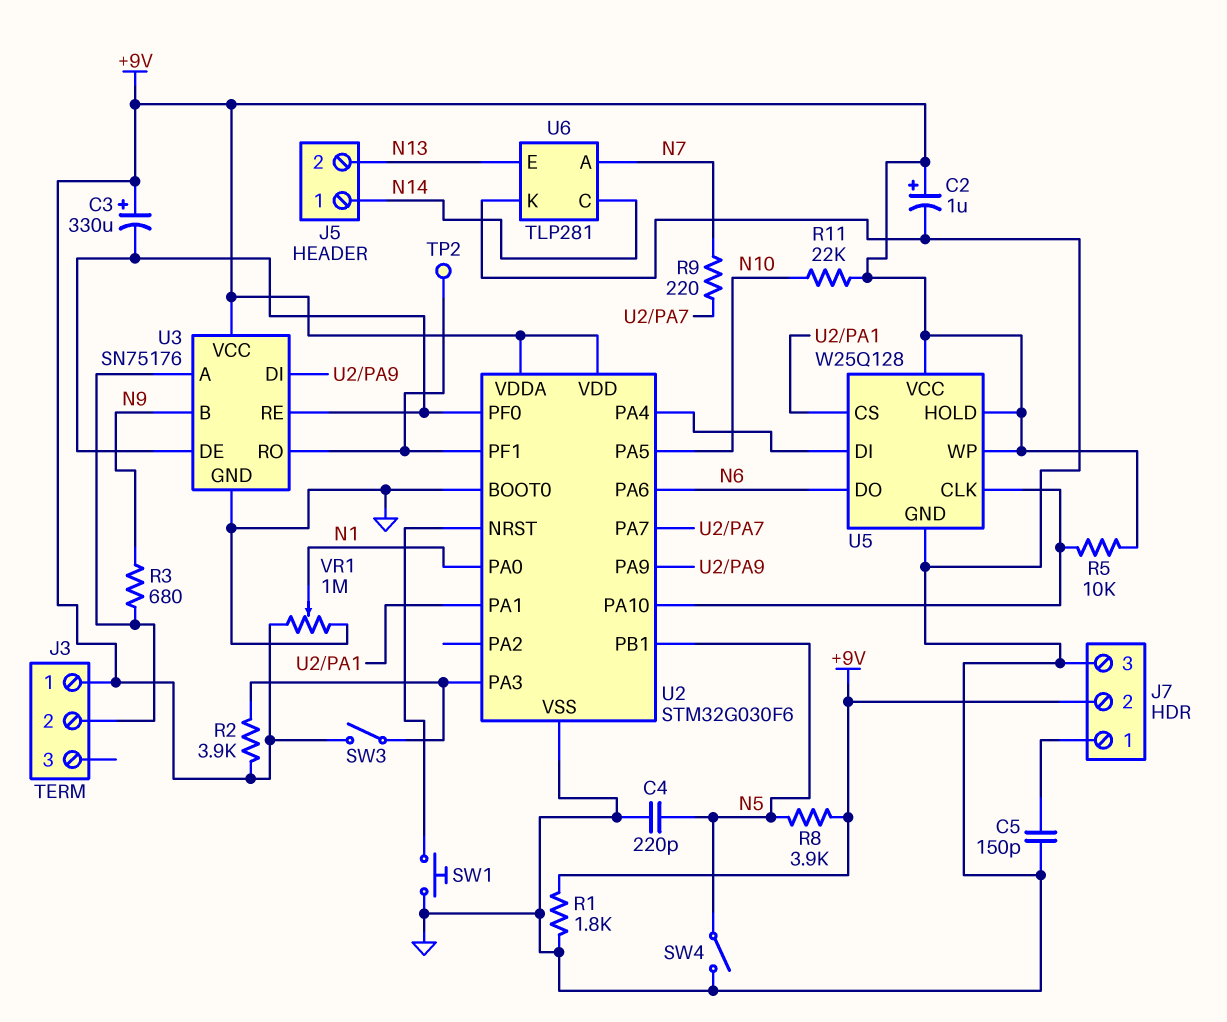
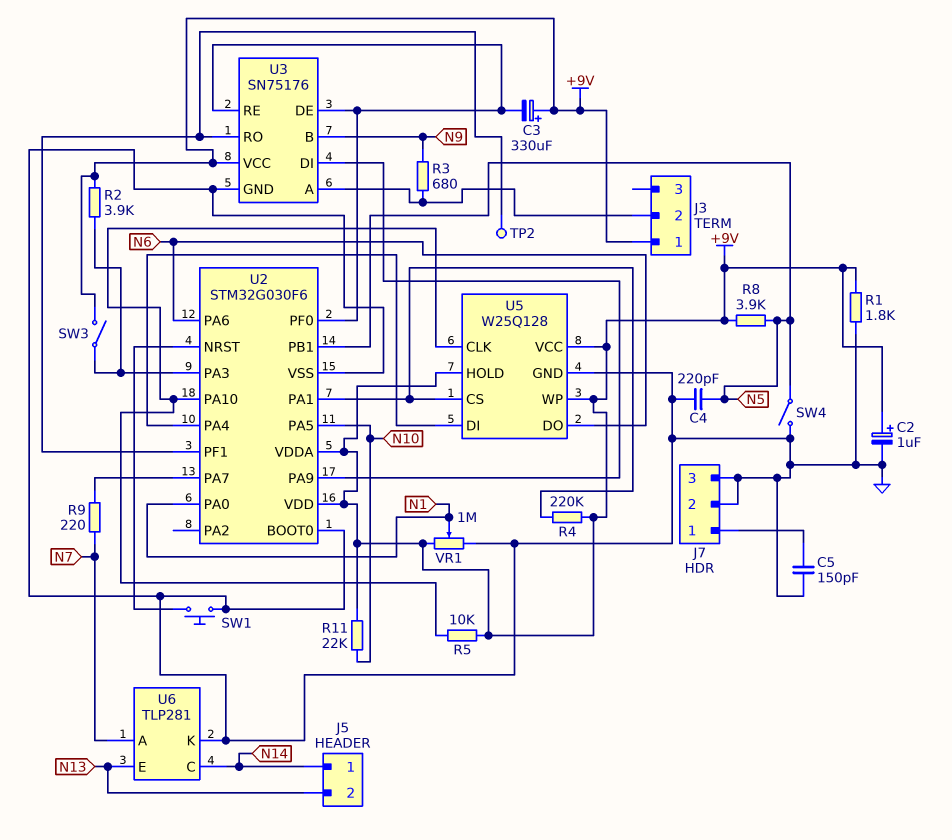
J7 pin 2: +9V -> GND
R4: none -> 220k (+9V, U2/PA1)

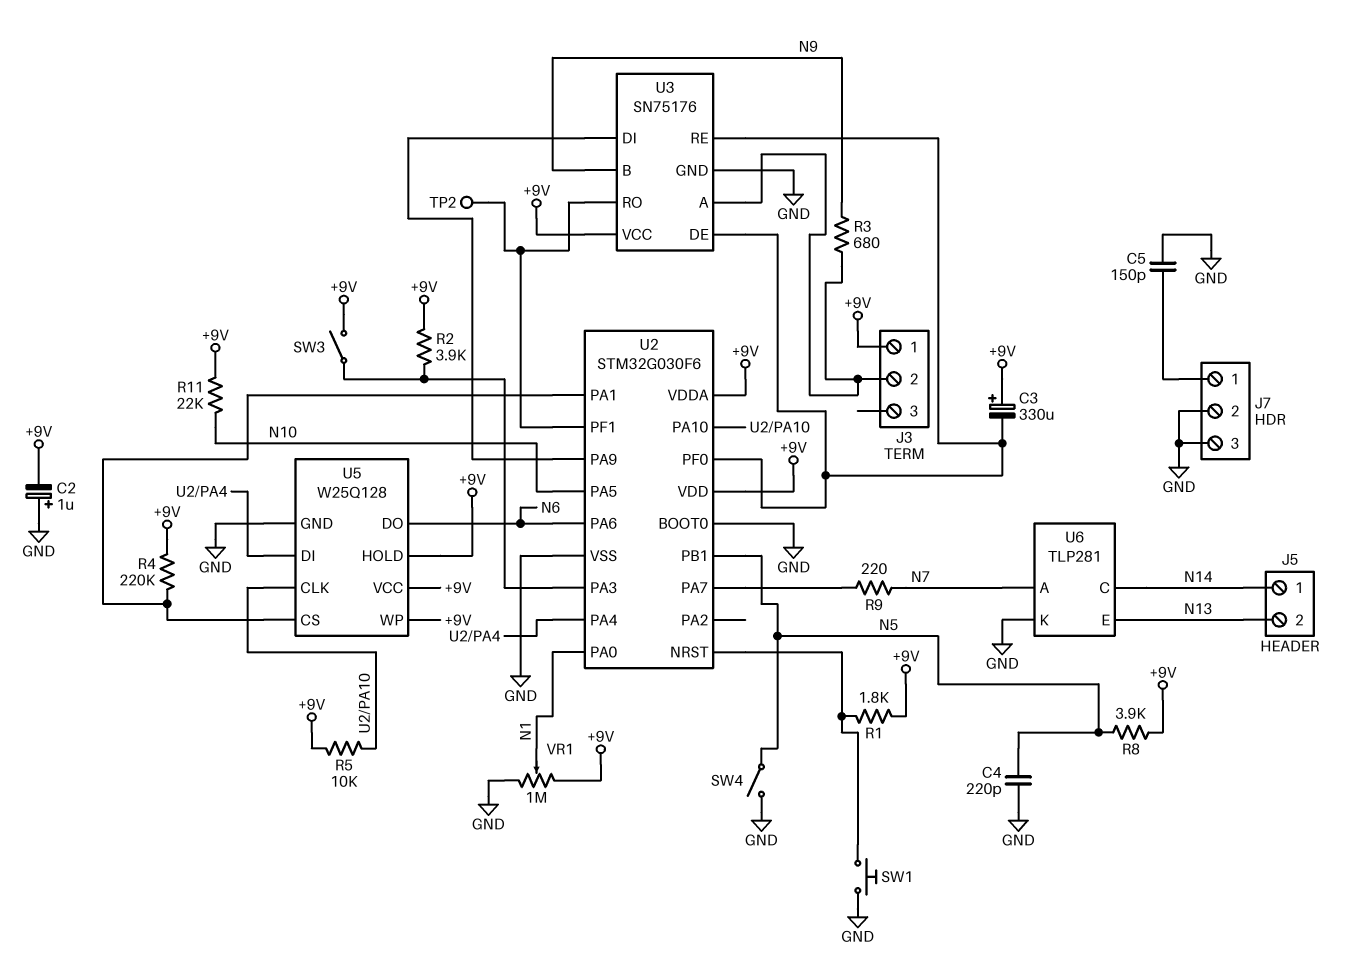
C2: 1uF (plus +9V, minus GND) -> 1uF (plus GND, minus +9V)
R1: 1.8k (+9V, GND) -> 1.8k (+9V, U2/NRST)

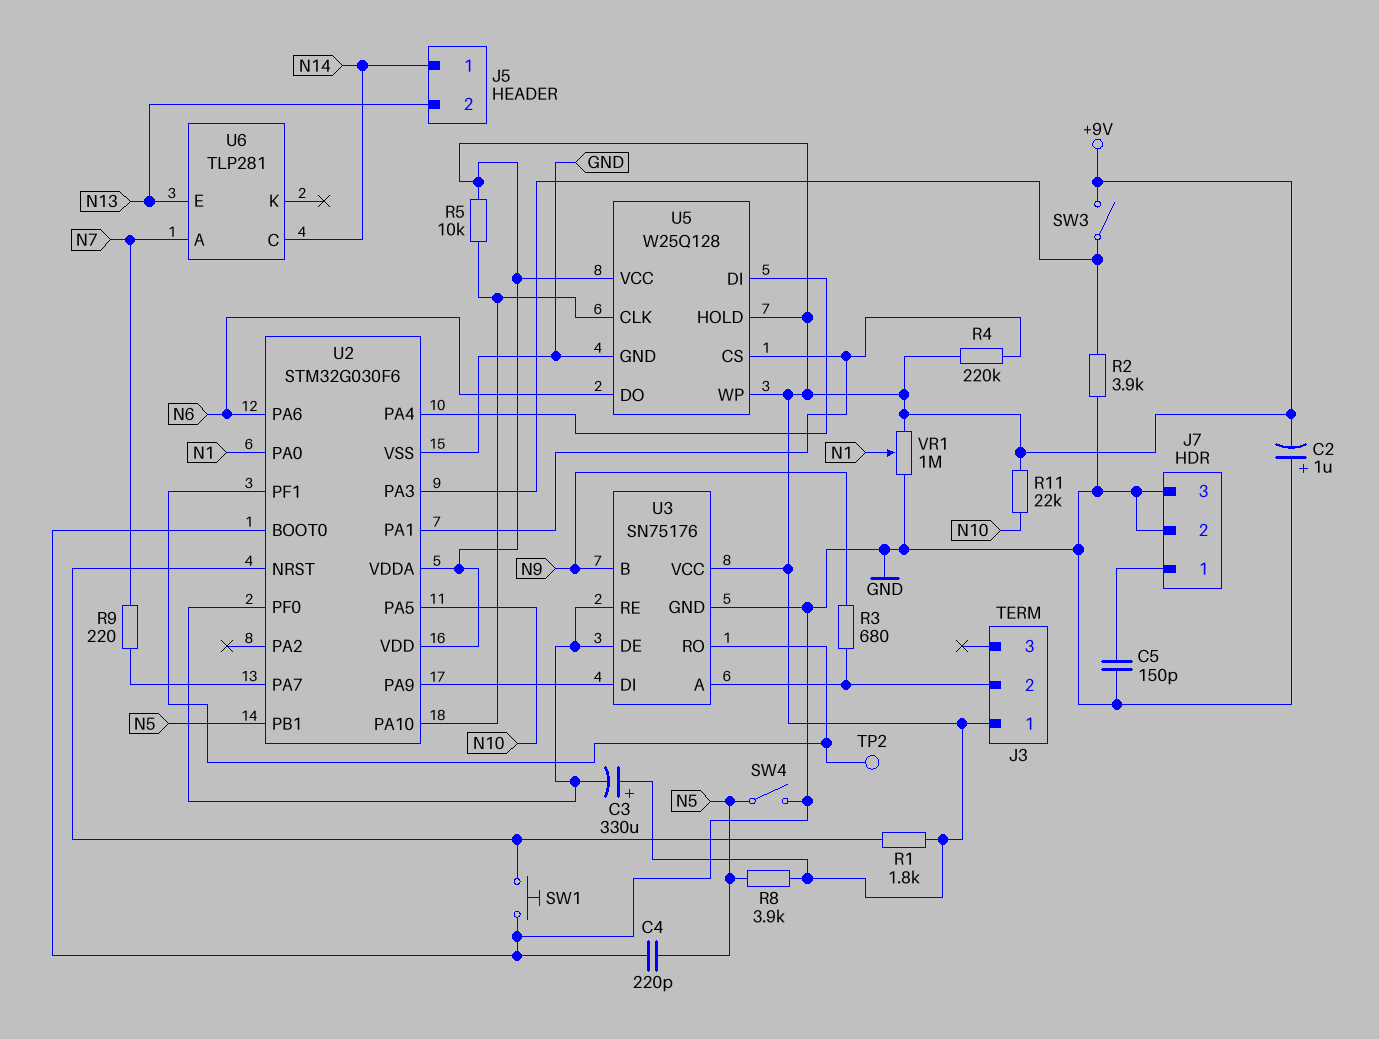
R2: 3.9k (+9V, U2/PA3) -> 3.9k (GND, U2/PA3)
U6 pin K: GND -> none

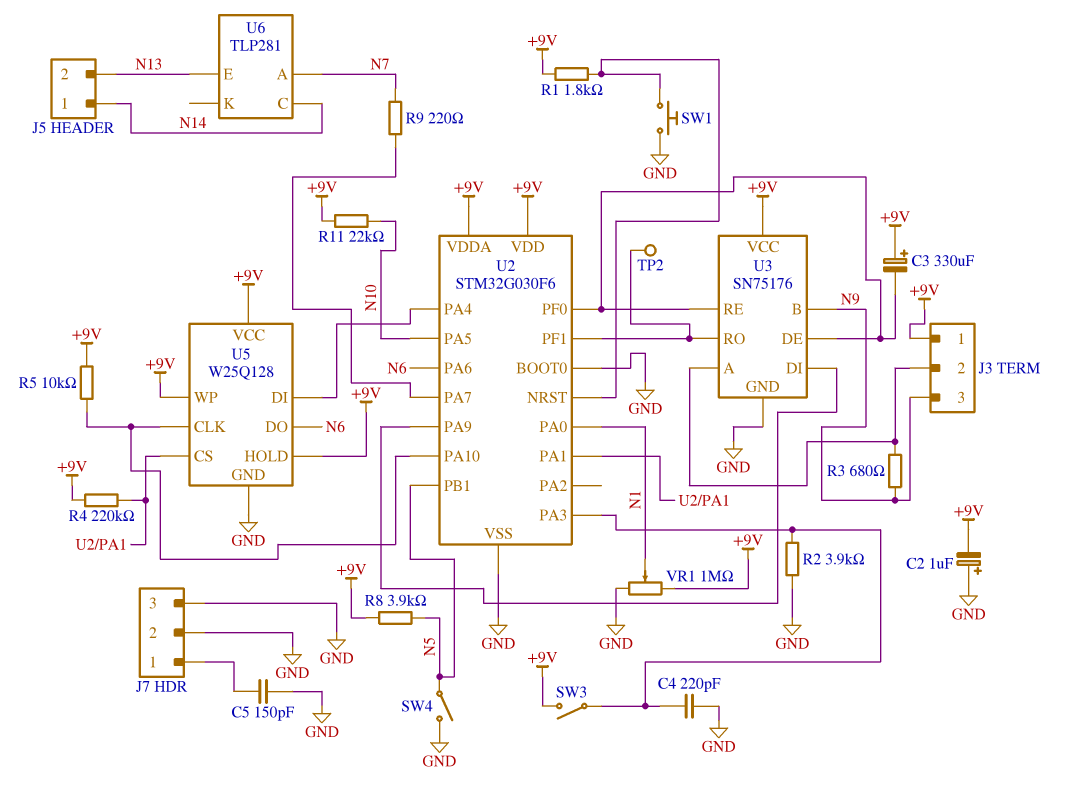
C4: 220pF (GND, N5) -> 220pF (GND, U2/PA3)
J3 pin 3: none -> N9

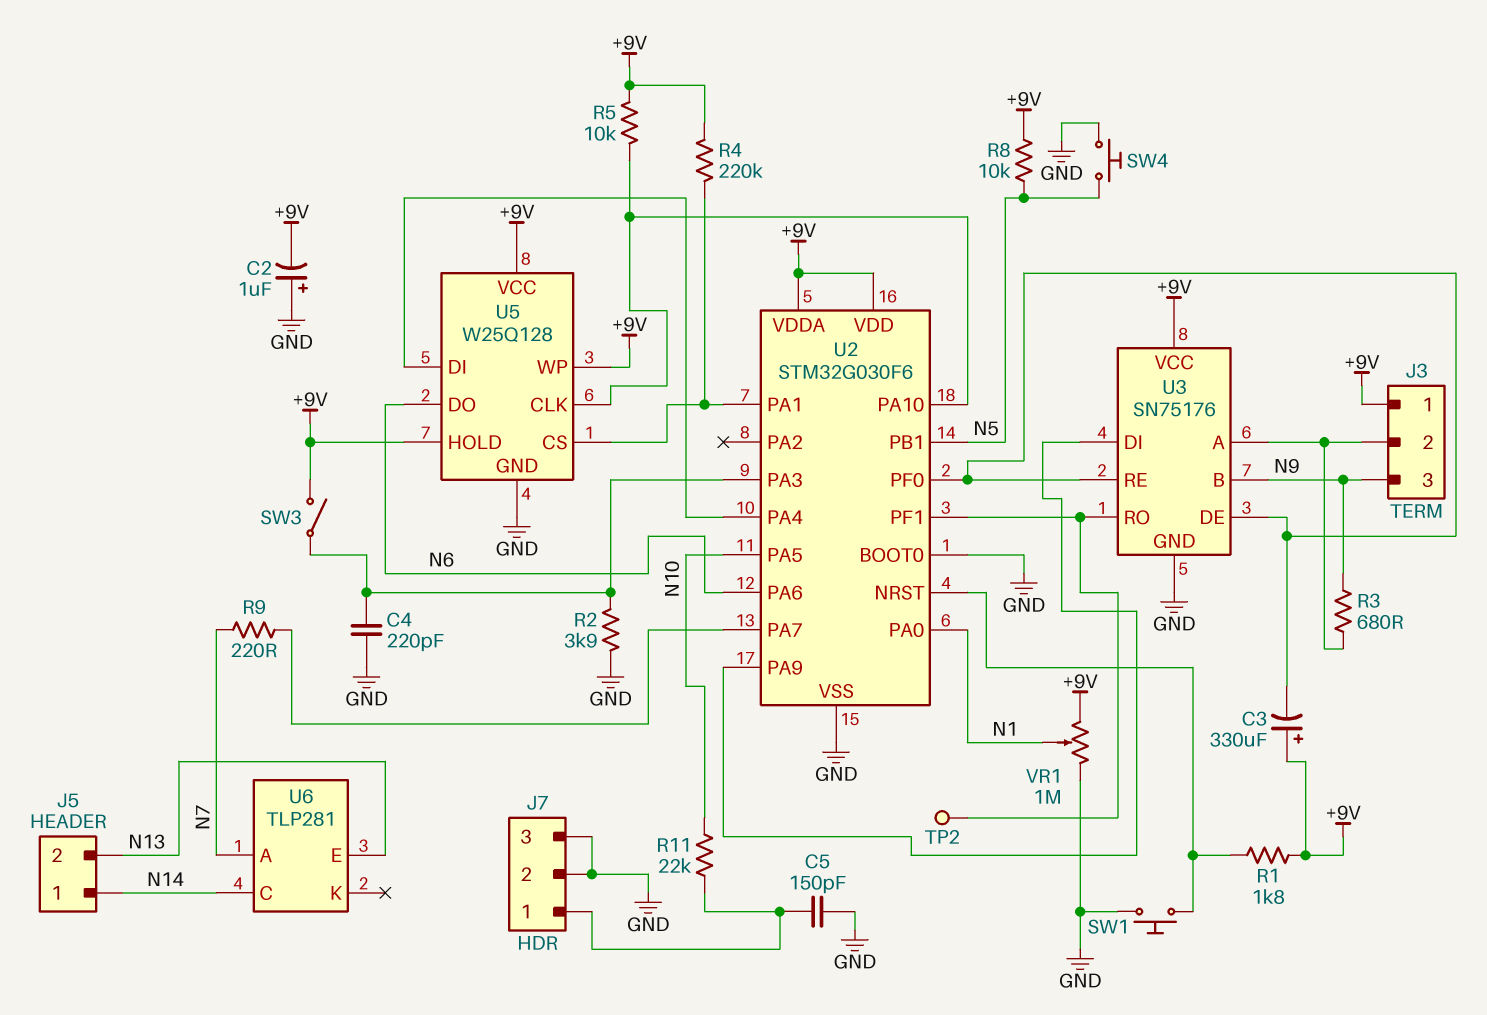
R8: 3.9k (+9V, N5) -> 10k (+9V, N5)
R11: 22k (+9V, N10) -> 22k (J7/1, N10)
SW4: switch (GND, N5) -> button (GND, N5)

